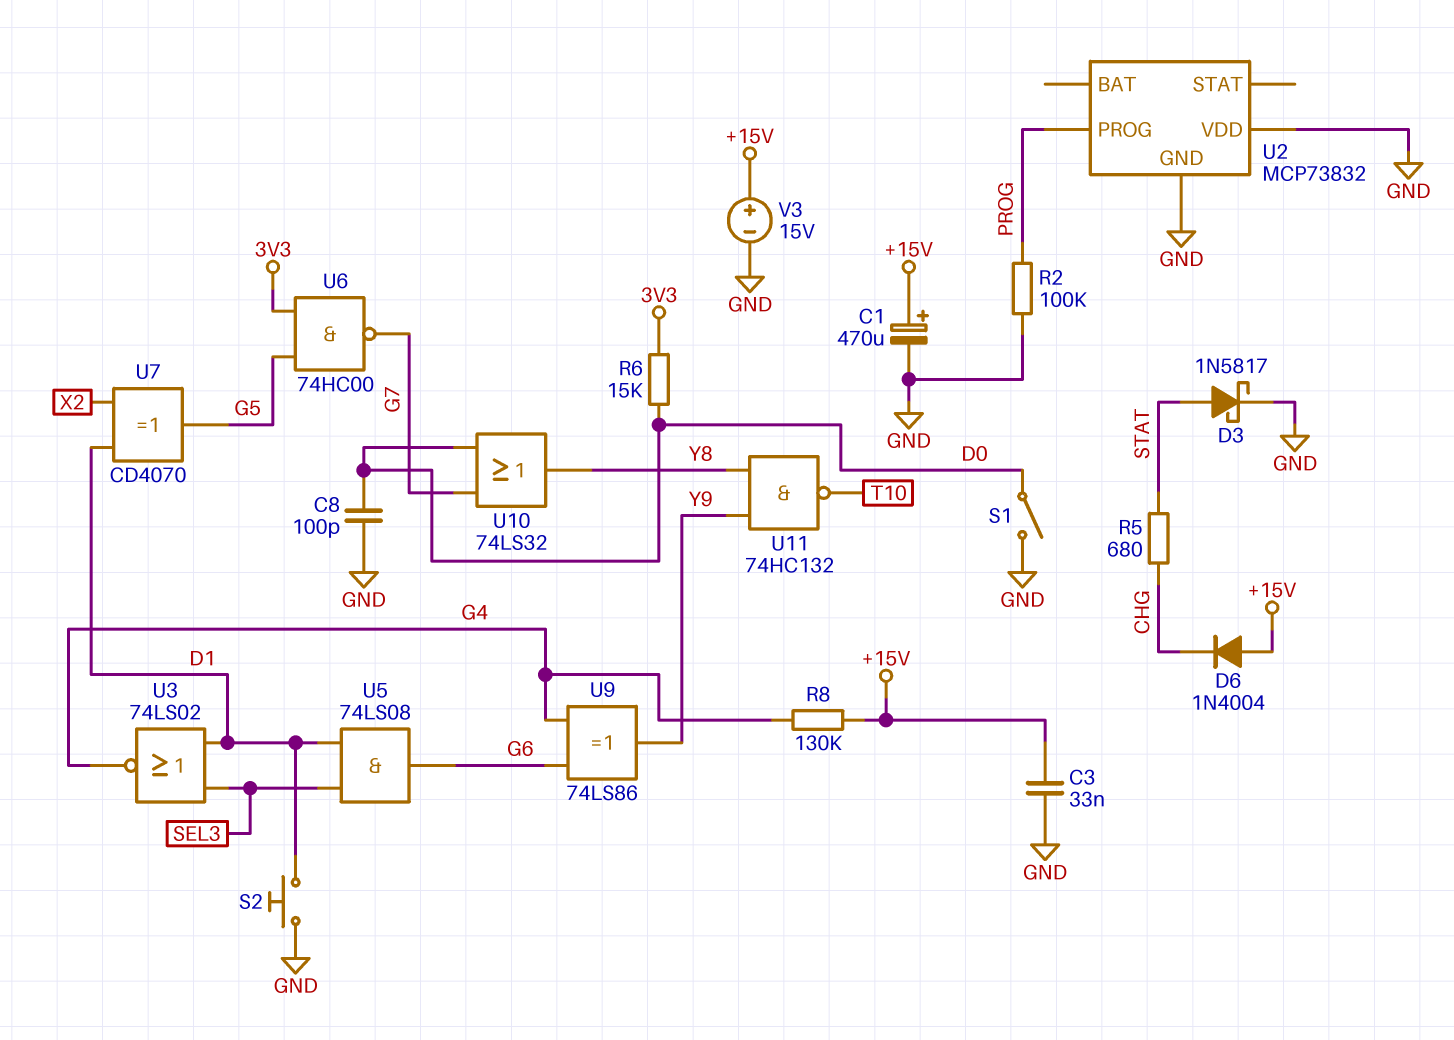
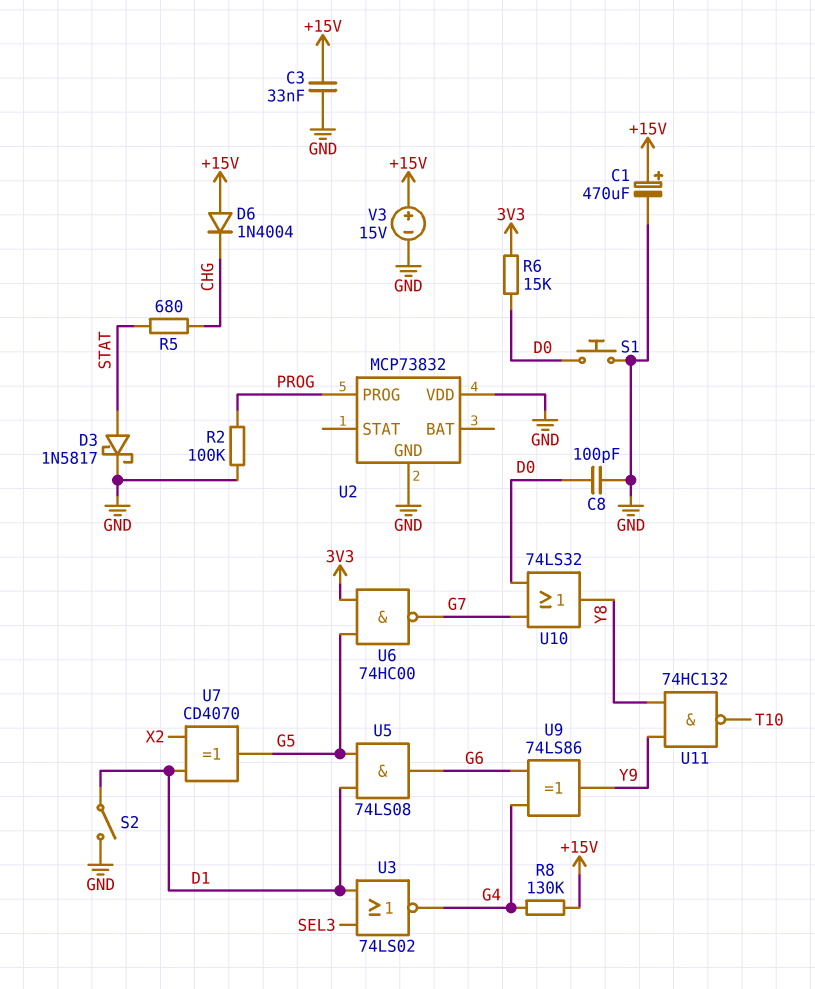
S1: switch (D0, GND) -> button (D0, GND)
S2: button (D1, GND) -> switch (D1, GND)
U5: AND 74LS08 (in D1, in SEL3, out G6) -> AND 74LS08 (in D1, in G5, out G6)

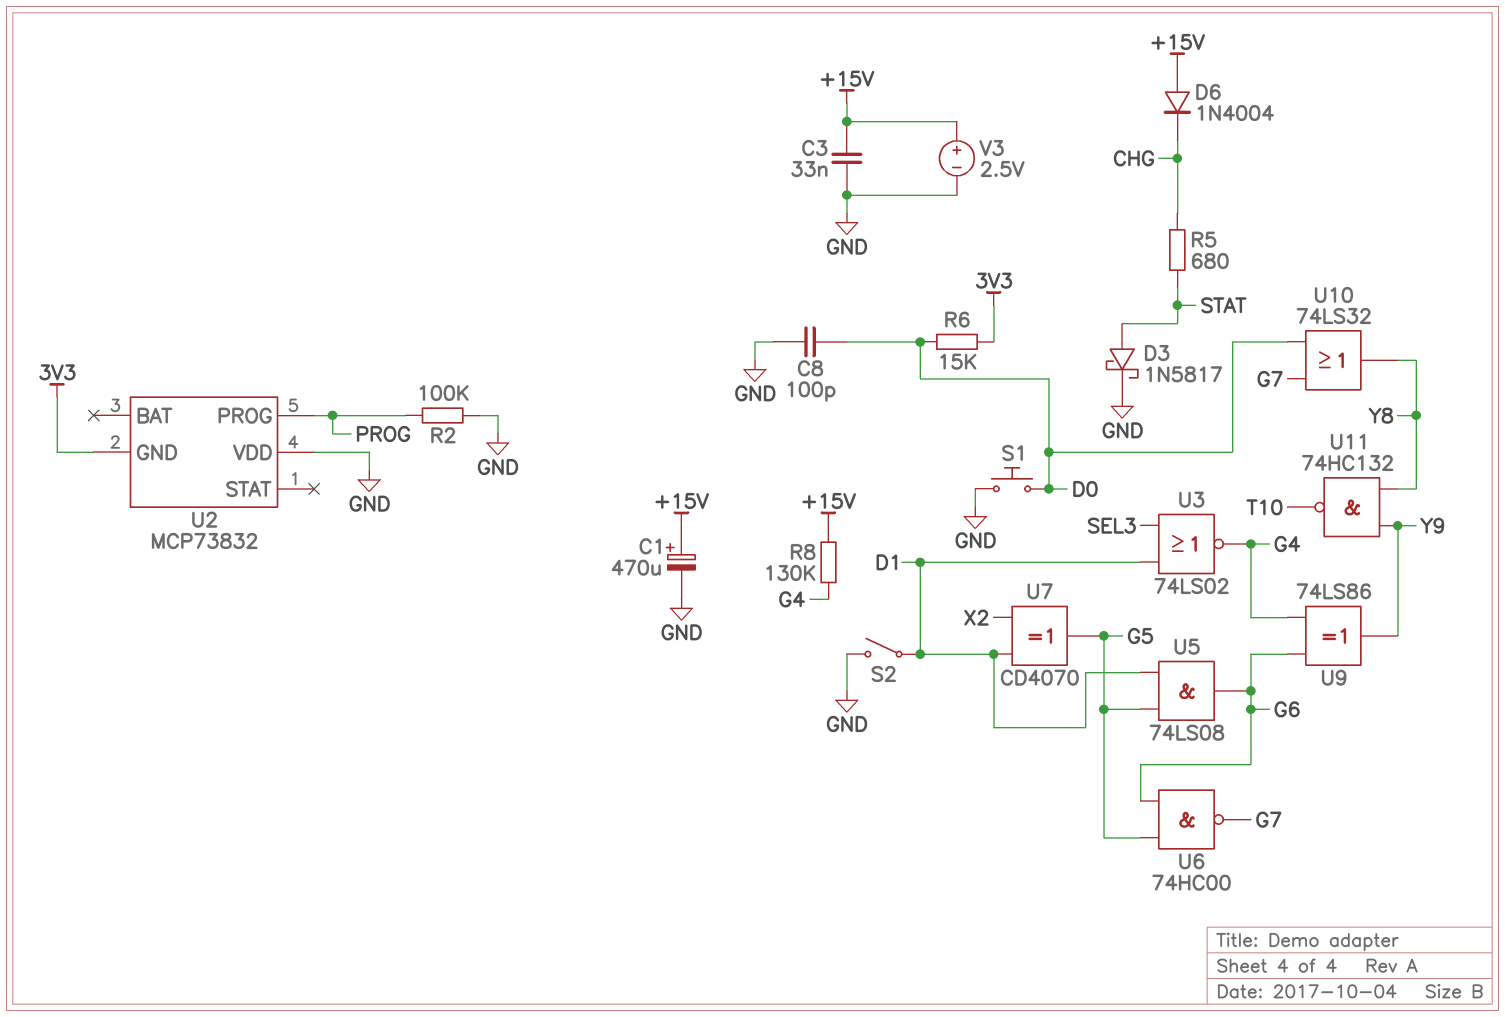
U2 pin GND: GND -> 3V3
U6: NAND 74HC00 (in 3V3, in G5, out G7) -> NAND 74HC00 (in G5, in G6, out G7)
V3: 15V (plus +15V, minus GND) -> 2.5V (plus +15V, minus GND)

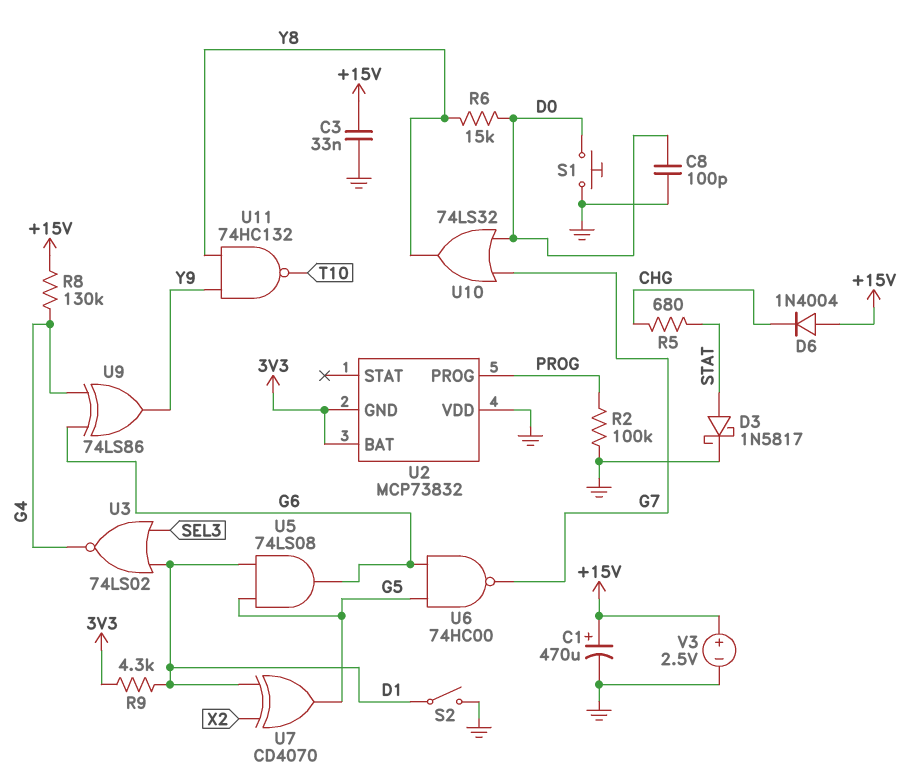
R6: 15k (3V3, D0) -> 15k (D0, Y8)
R9: none -> 4.3k (3V3, D1)
U2 pin BAT: none -> 3V3

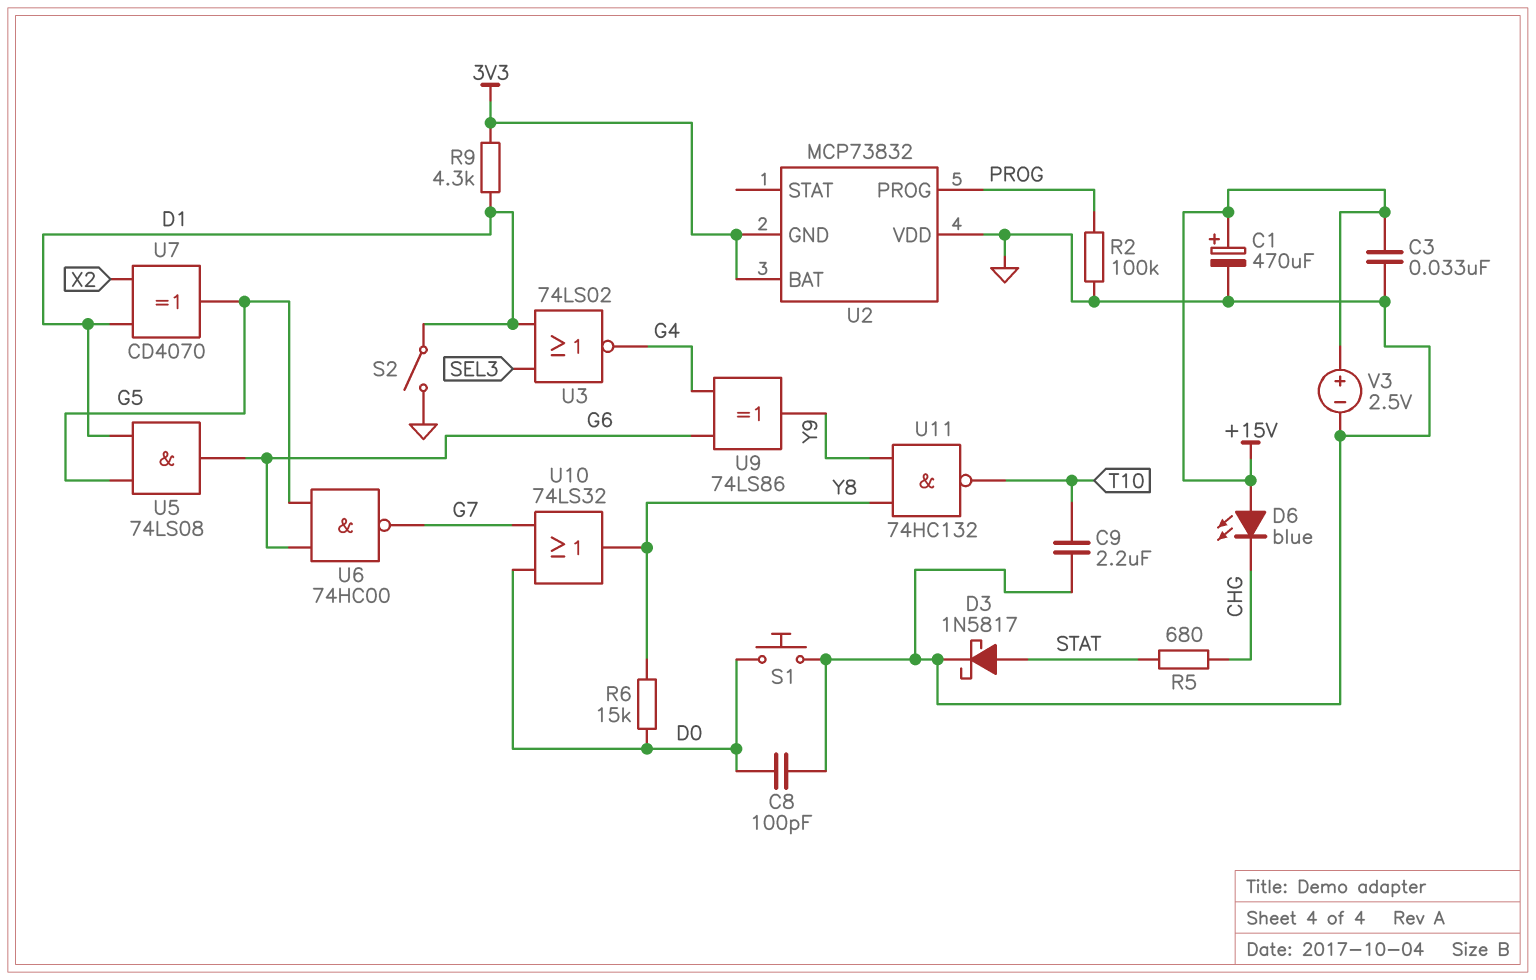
C9: none -> 2.2uF (GND, T10)
D6: diode 1N4004 (A +15V, K CHG) -> LED blue (A +15V, K CHG)
R8: 130k (+15V, G4) -> none

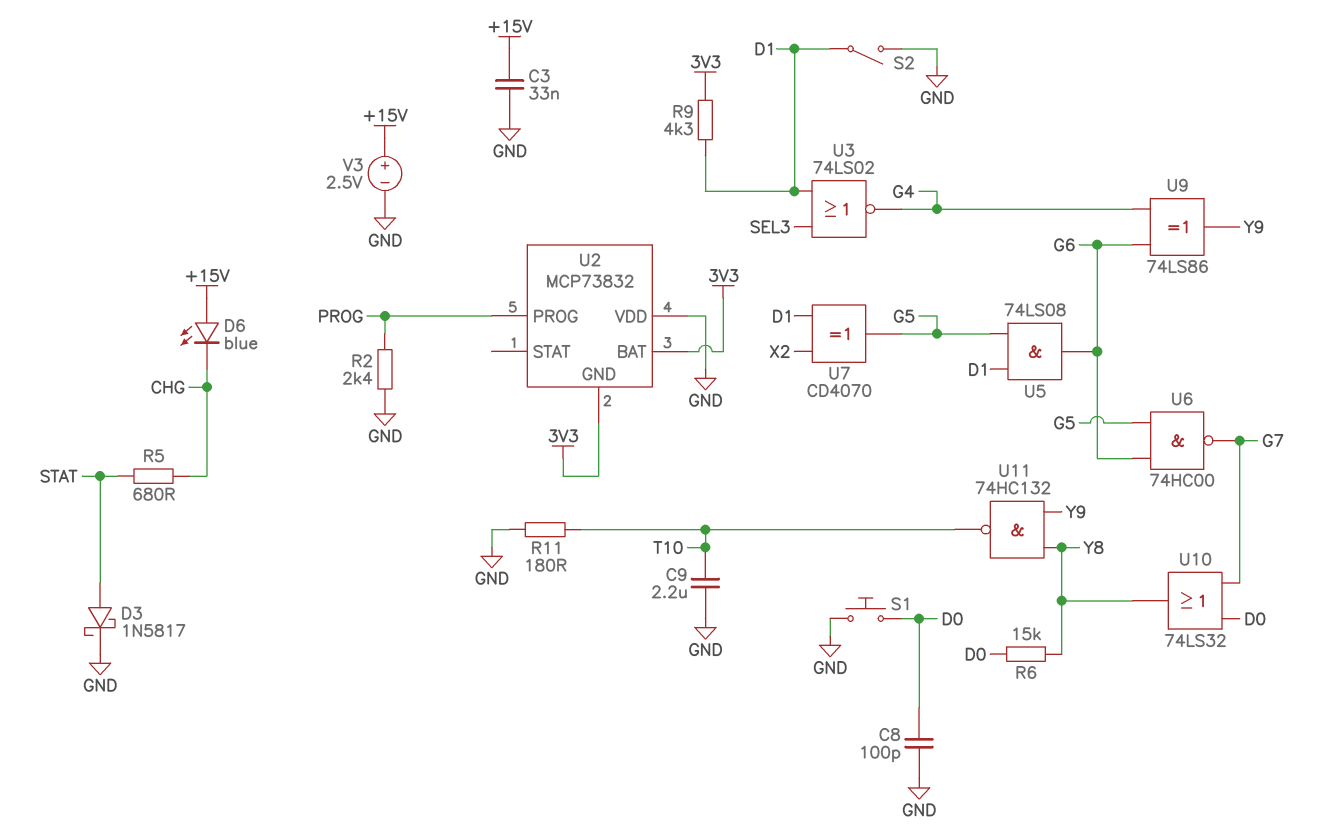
C1: 470uF (plus +15V, minus GND) -> none
R2: 100k (GND, PROG) -> 2.4k (GND, PROG)
R11: none -> 180 (GND, T10)

